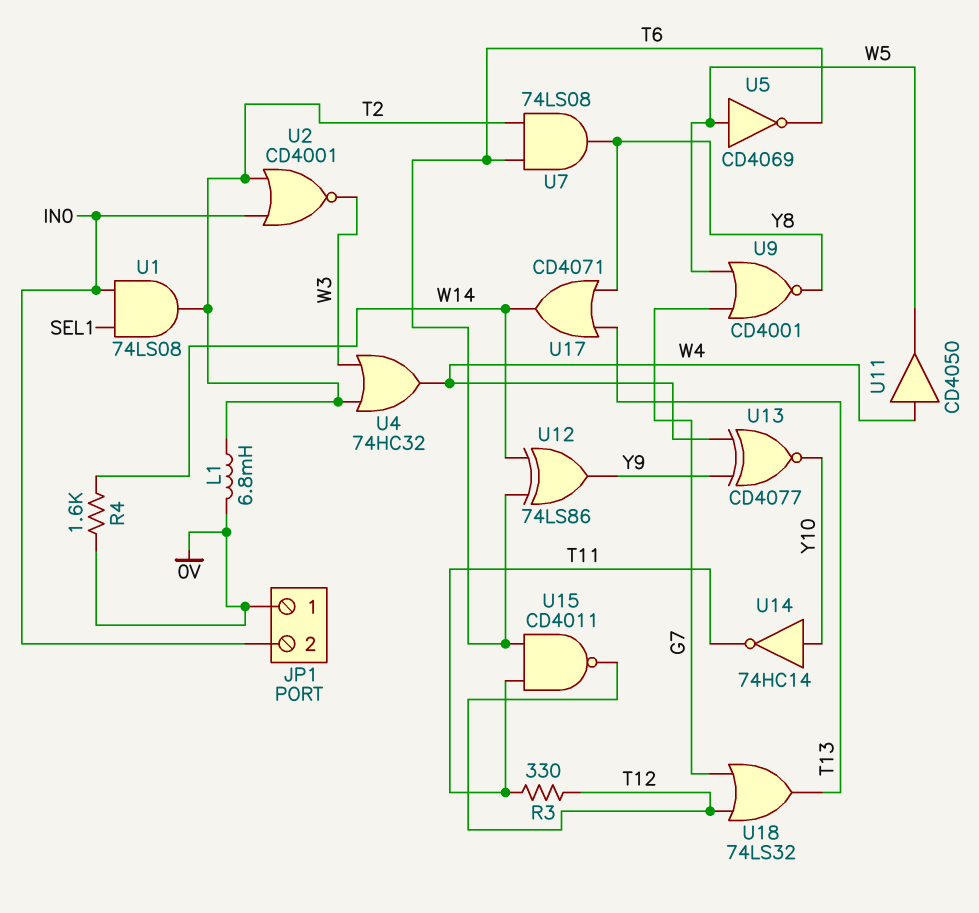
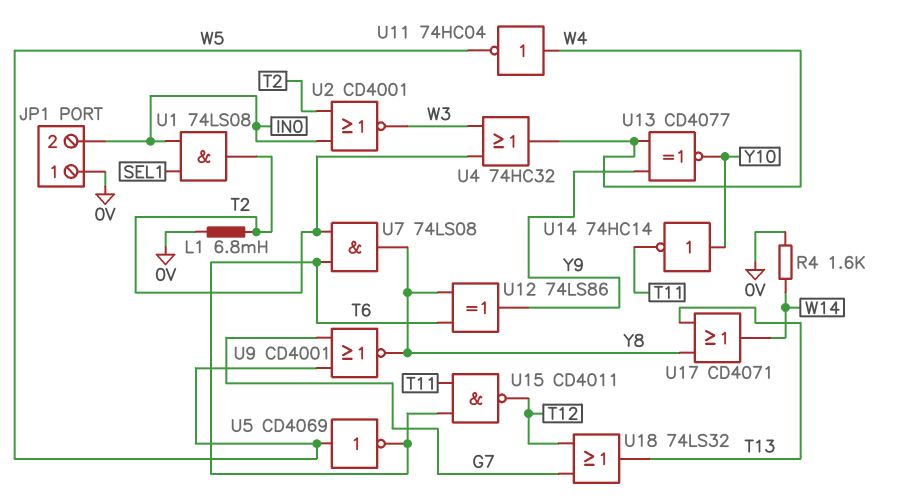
R3: 330 (T11, T12) -> none
U11: buffer CD4050 (in W4, out W5) -> NOT 74HC04 (in W4, out W5)
U12: XOR 74LS86 (in T6, in W14, out Y9) -> XOR 74LS86 (in T6, in Y8, out Y9)

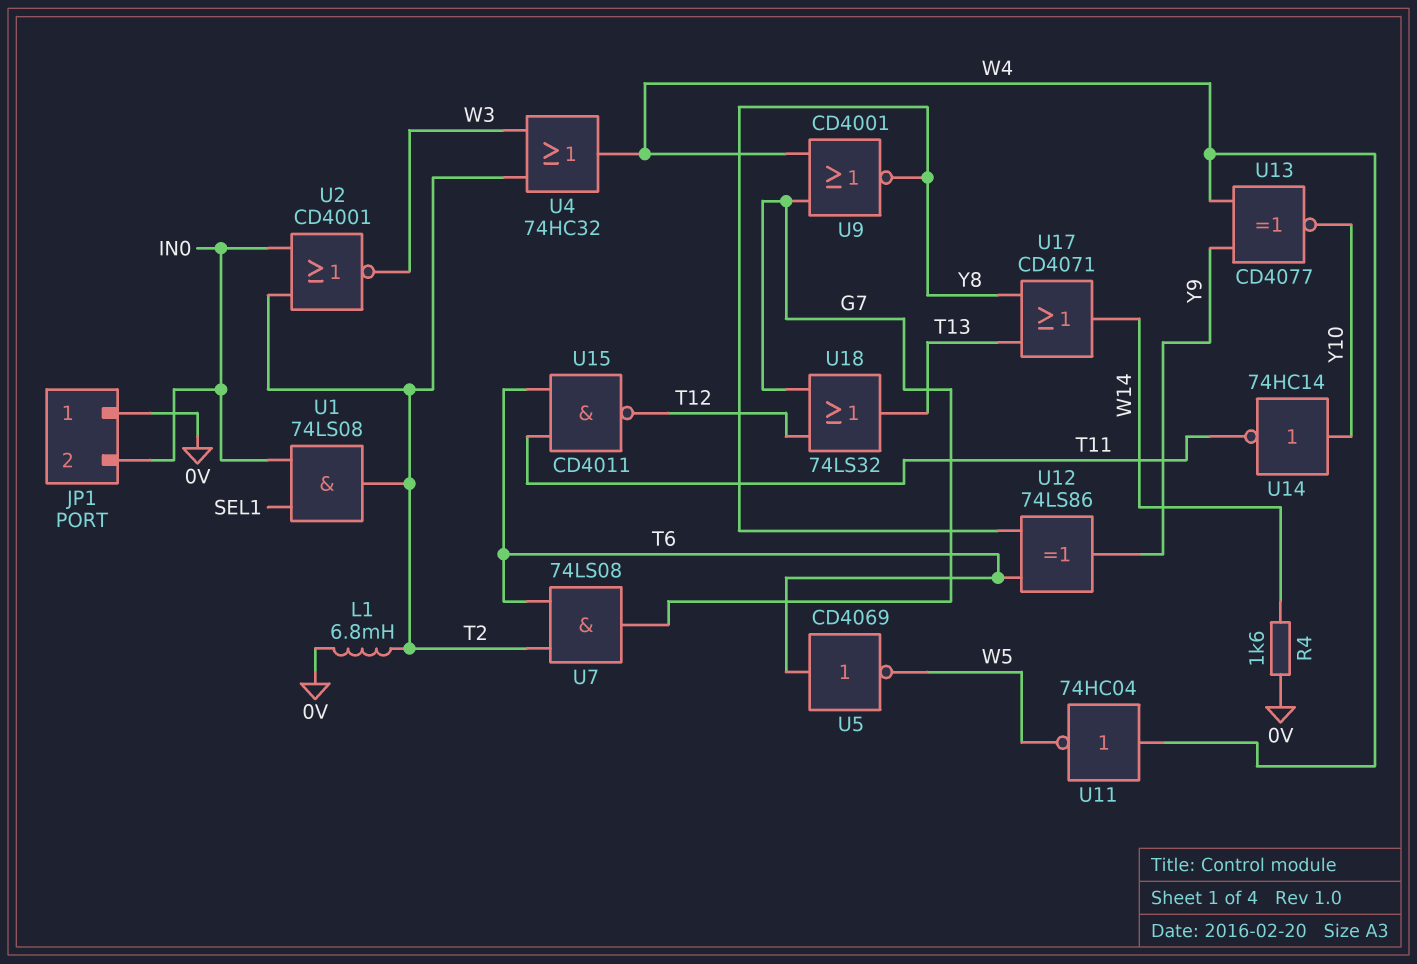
U5: NOT CD4069 (in W5, out T6) -> NOT CD4069 (in T6, out W5)
U7: AND 74LS08 (in T2, in T6, out Y8) -> AND 74LS08 (in T2, in T6, out G7)
U9: NOR CD4001 (in G7, in W5, out Y8) -> NOR CD4001 (in G7, in W4, out Y8)

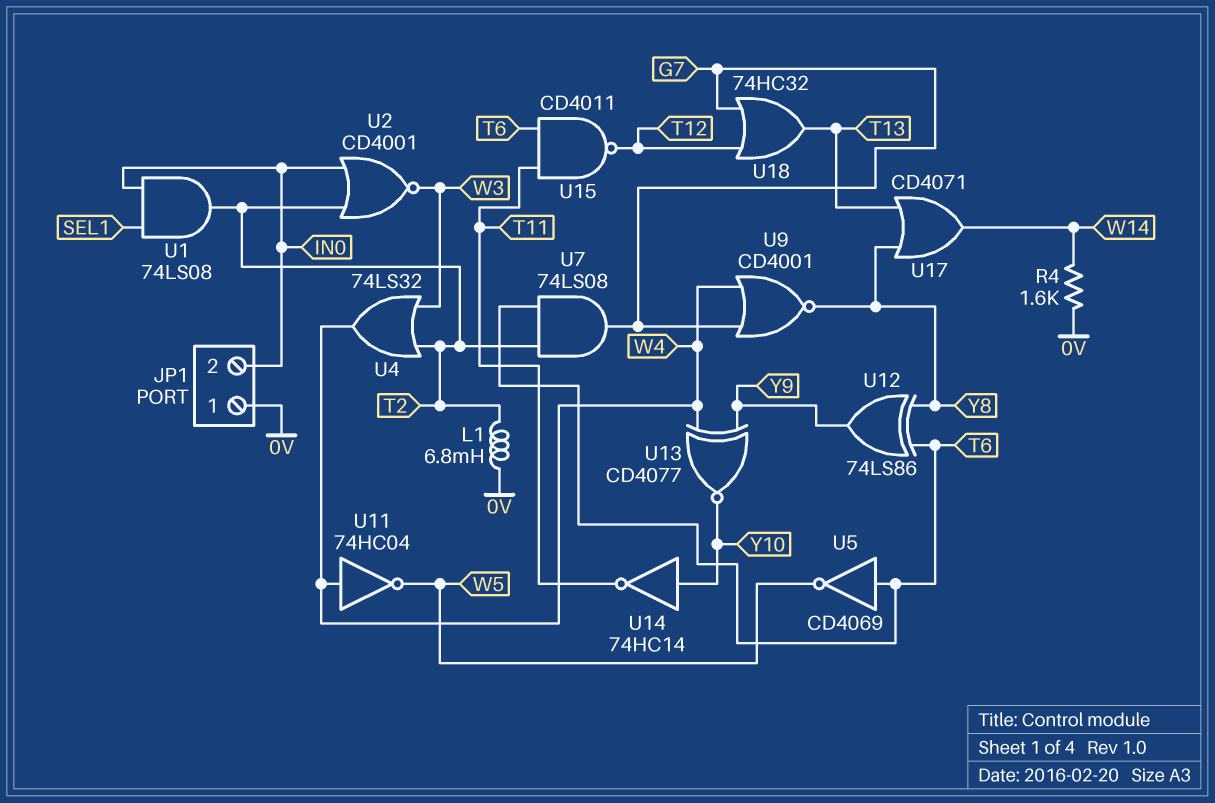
U4: OR 74HC32 (in T2, in W3, out W4) -> OR 74LS32 (in T2, in W3, out W4)
U18: OR 74LS32 (in G7, in T12, out T13) -> OR 74HC32 (in G7, in T12, out T13)

